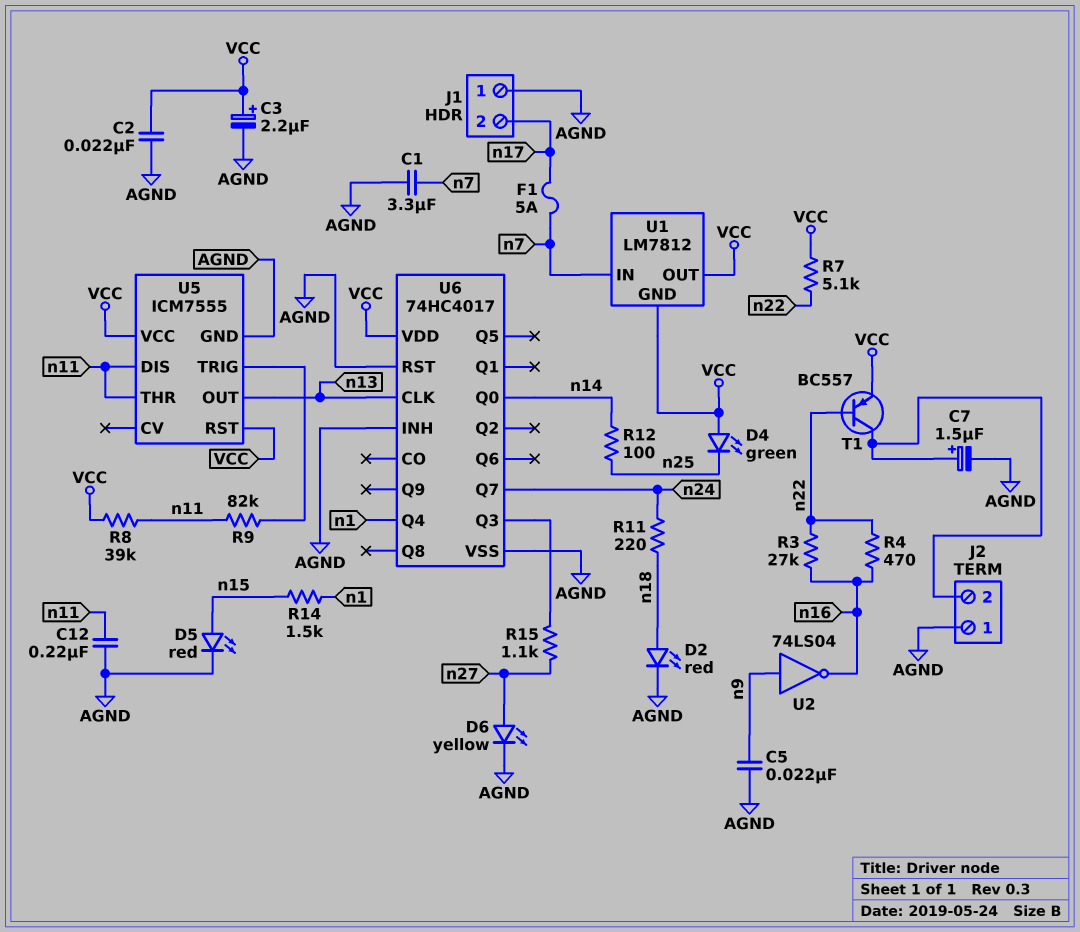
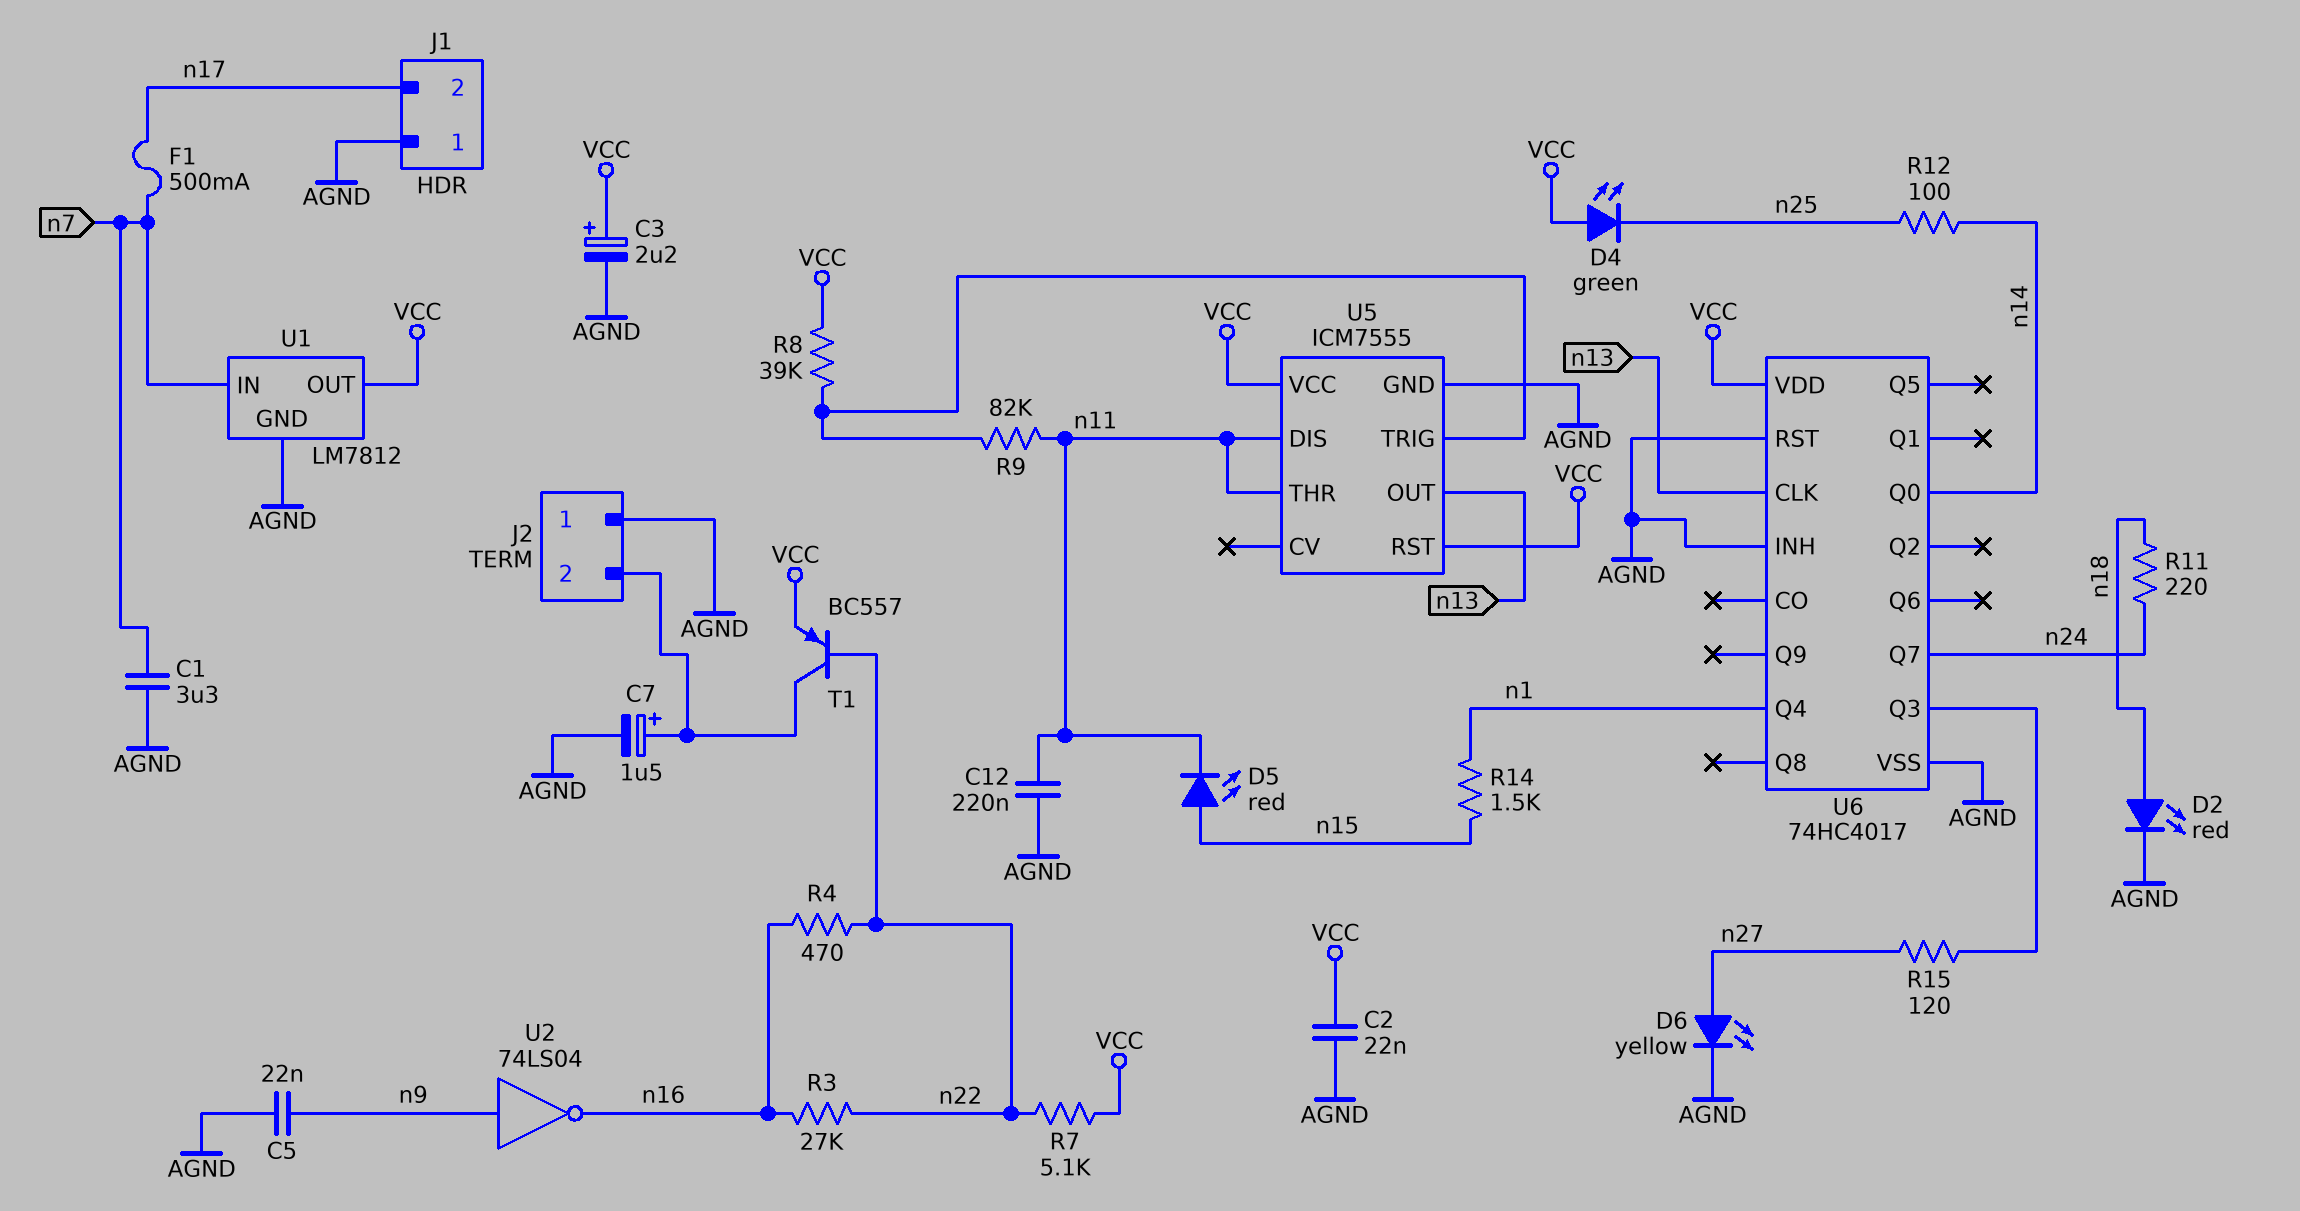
D5: LED red (A n15, K AGND) -> LED red (A n15, K n11)
F1: 5A (n7, n17) -> 500mA (n7, n17)
R8: 39k (VCC, n11) -> 39k (U5/TRIG, VCC)
R15: 1.1k (U6/Q3, n27) -> 120 (U6/Q3, n27)
U1 pin GND: VCC -> AGND

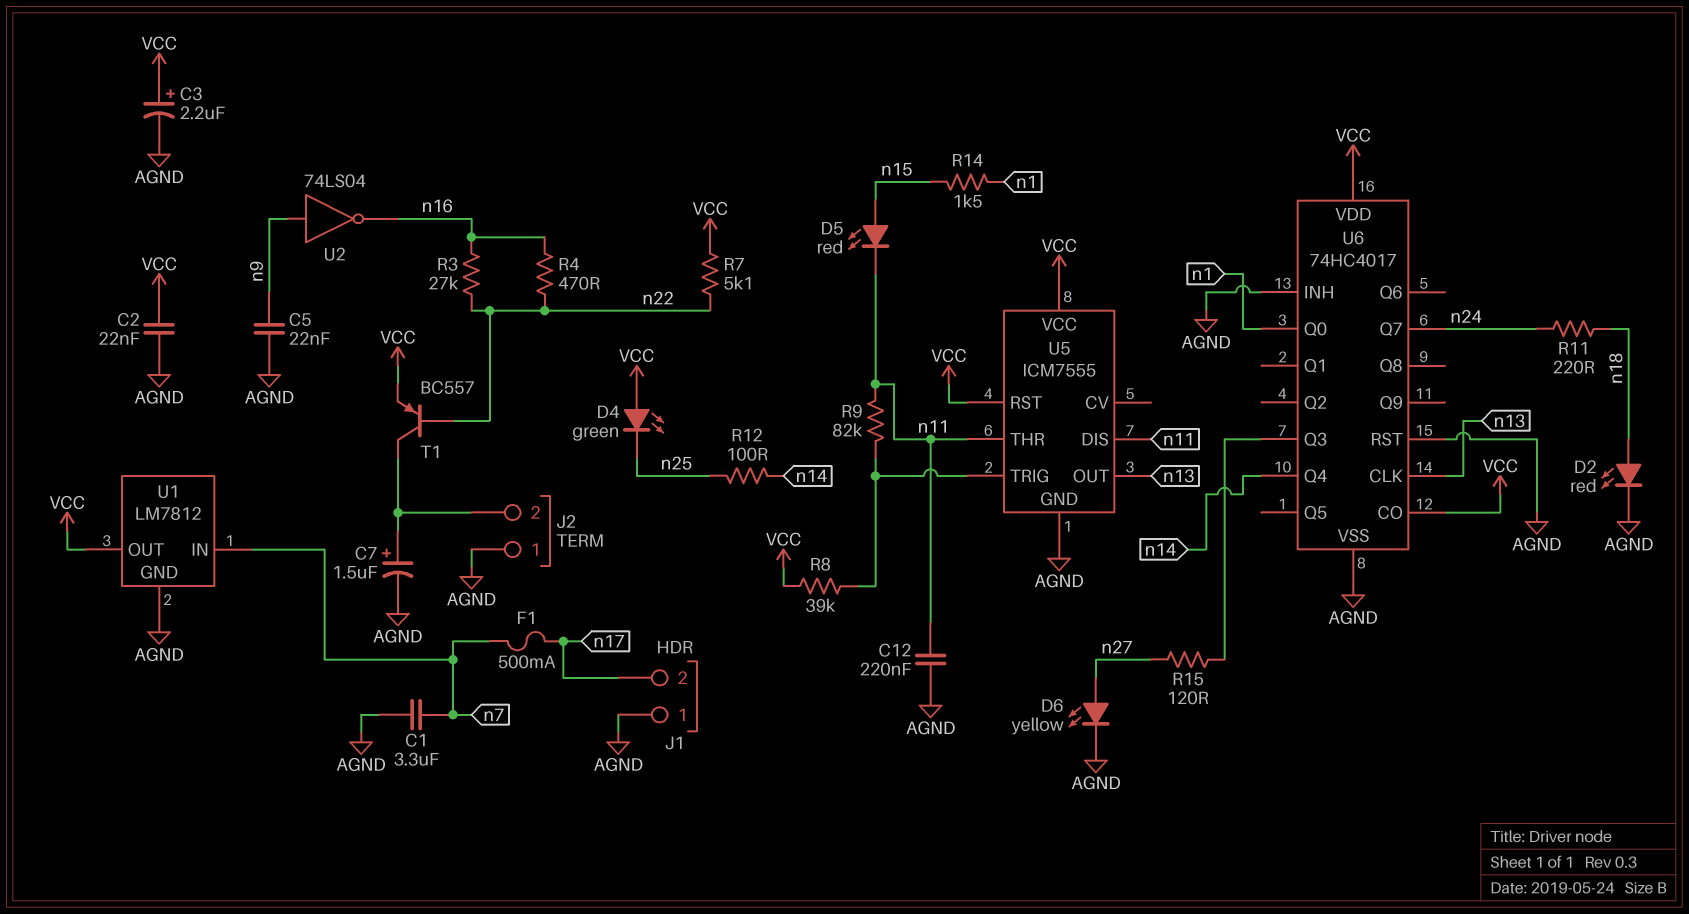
U6 pin CO: none -> VCC
U6 pin Q0: n14 -> n1
U6 pin Q4: n1 -> n14

